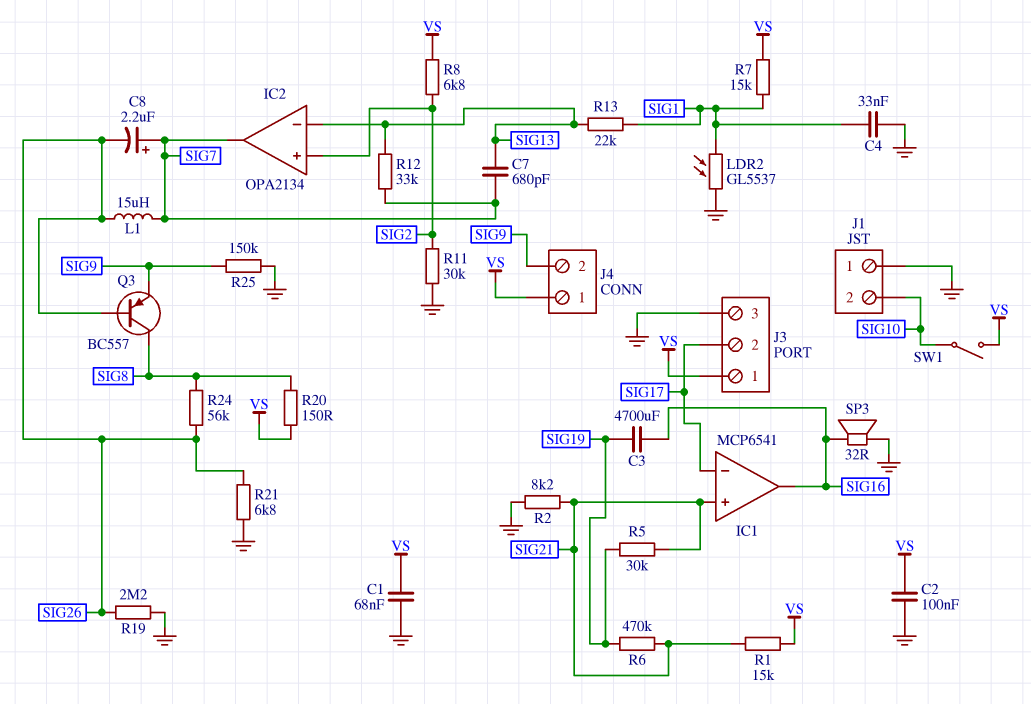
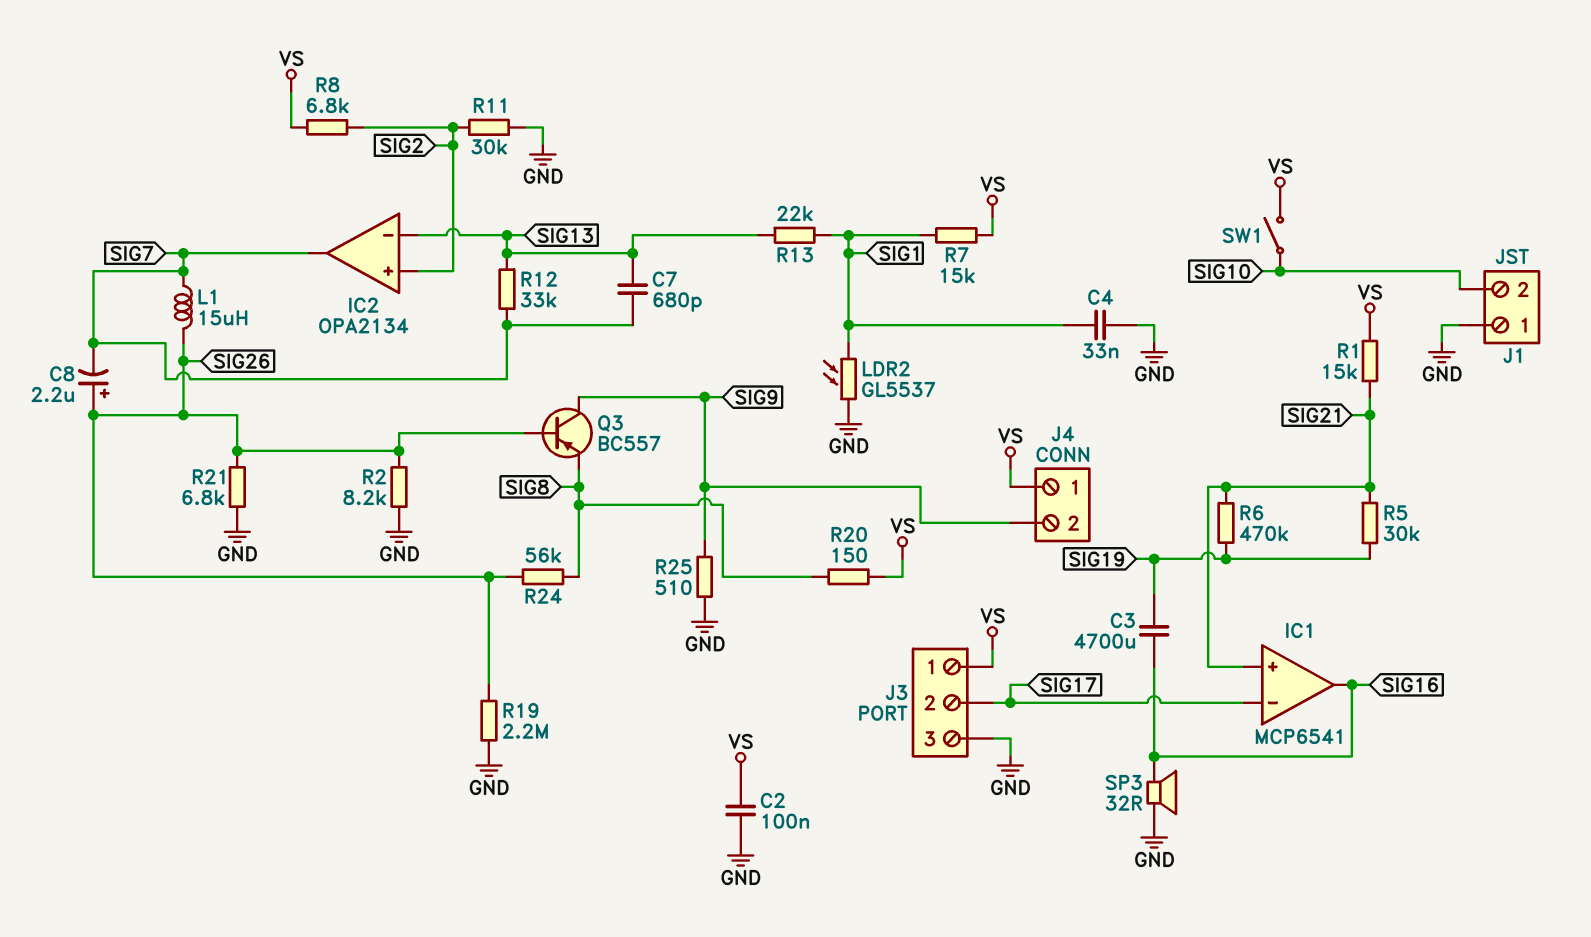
C1: 68nF (GND, VS) -> none
C8: 2.2uF (plus SIG7, minus SIG26) -> 2.2uF (plus SIG26, minus SIG7)
Q3: PNP BC557 (B SIG26, C SIG8, E SIG9) -> PNP BC557 (B SIG26, C SIG9, E SIG8)
R2: 8.2k (GND, SIG21) -> 8.2k (GND, SIG26)
R25: 150k (GND, SIG9) -> 510 (GND, SIG9)

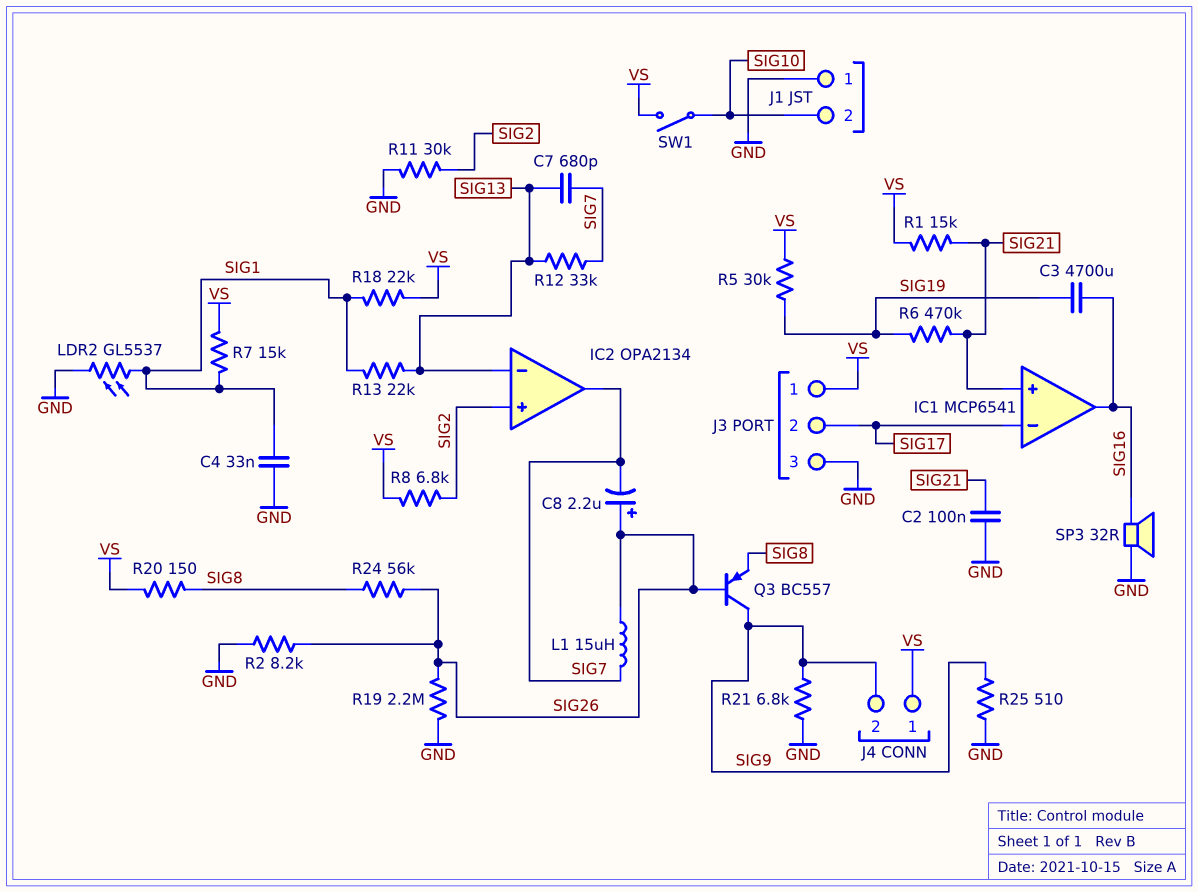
C2: 100nF (GND, VS) -> 100nF (GND, SIG21)
R5: 30k (SIG19, SIG21) -> 30k (SIG19, VS)
R18: none -> 22k (SIG1, VS)
R21: 6.8k (GND, SIG26) -> 6.8k (GND, SIG9)

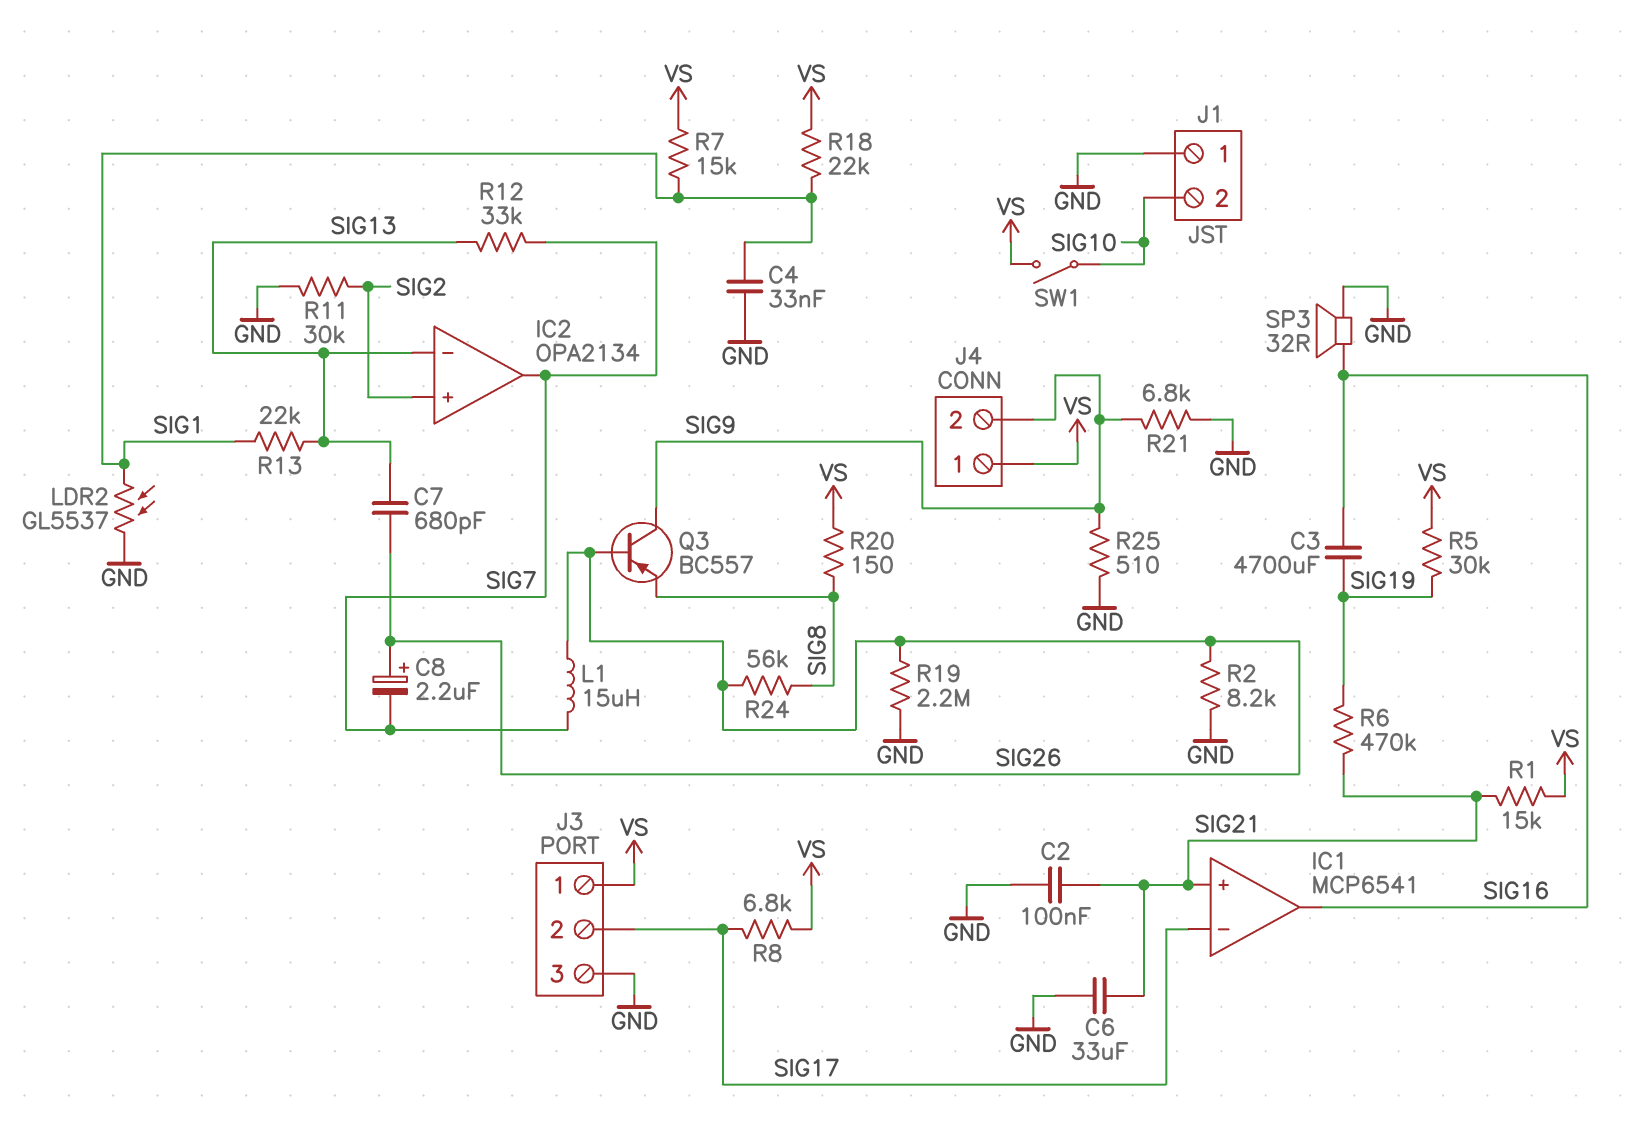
C6: none -> 33uF (GND, SIG21)
C7: 680pF (SIG7, SIG13) -> 680pF (SIG13, SIG26)
R8: 6.8k (SIG2, VS) -> 6.8k (SIG17, VS)

